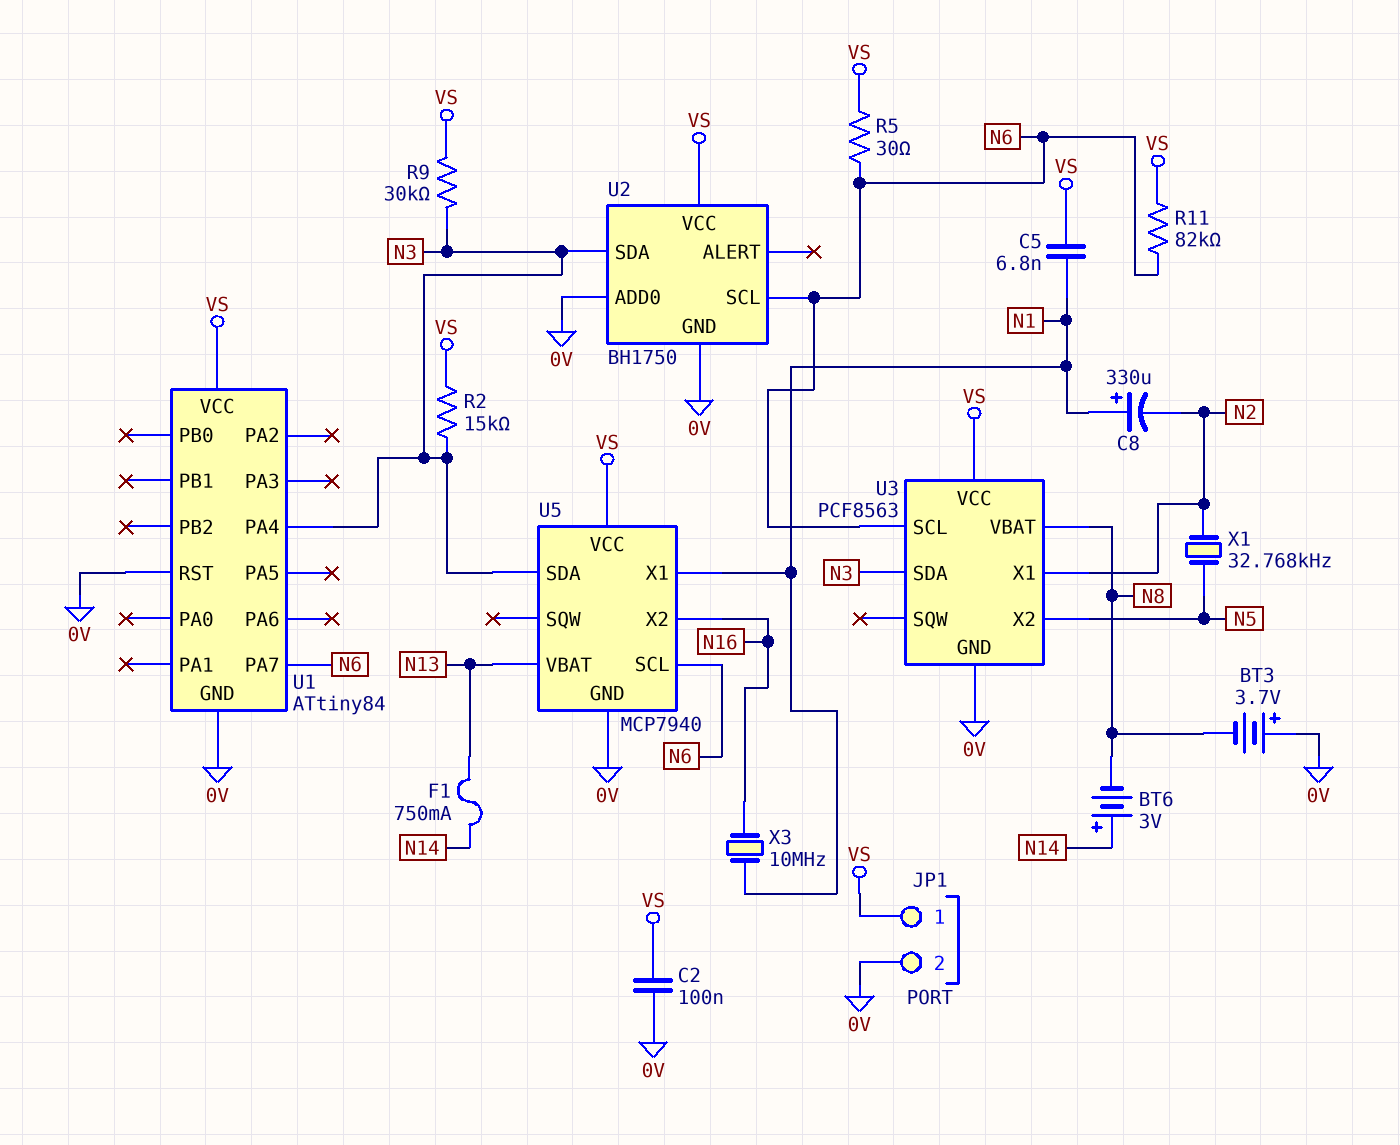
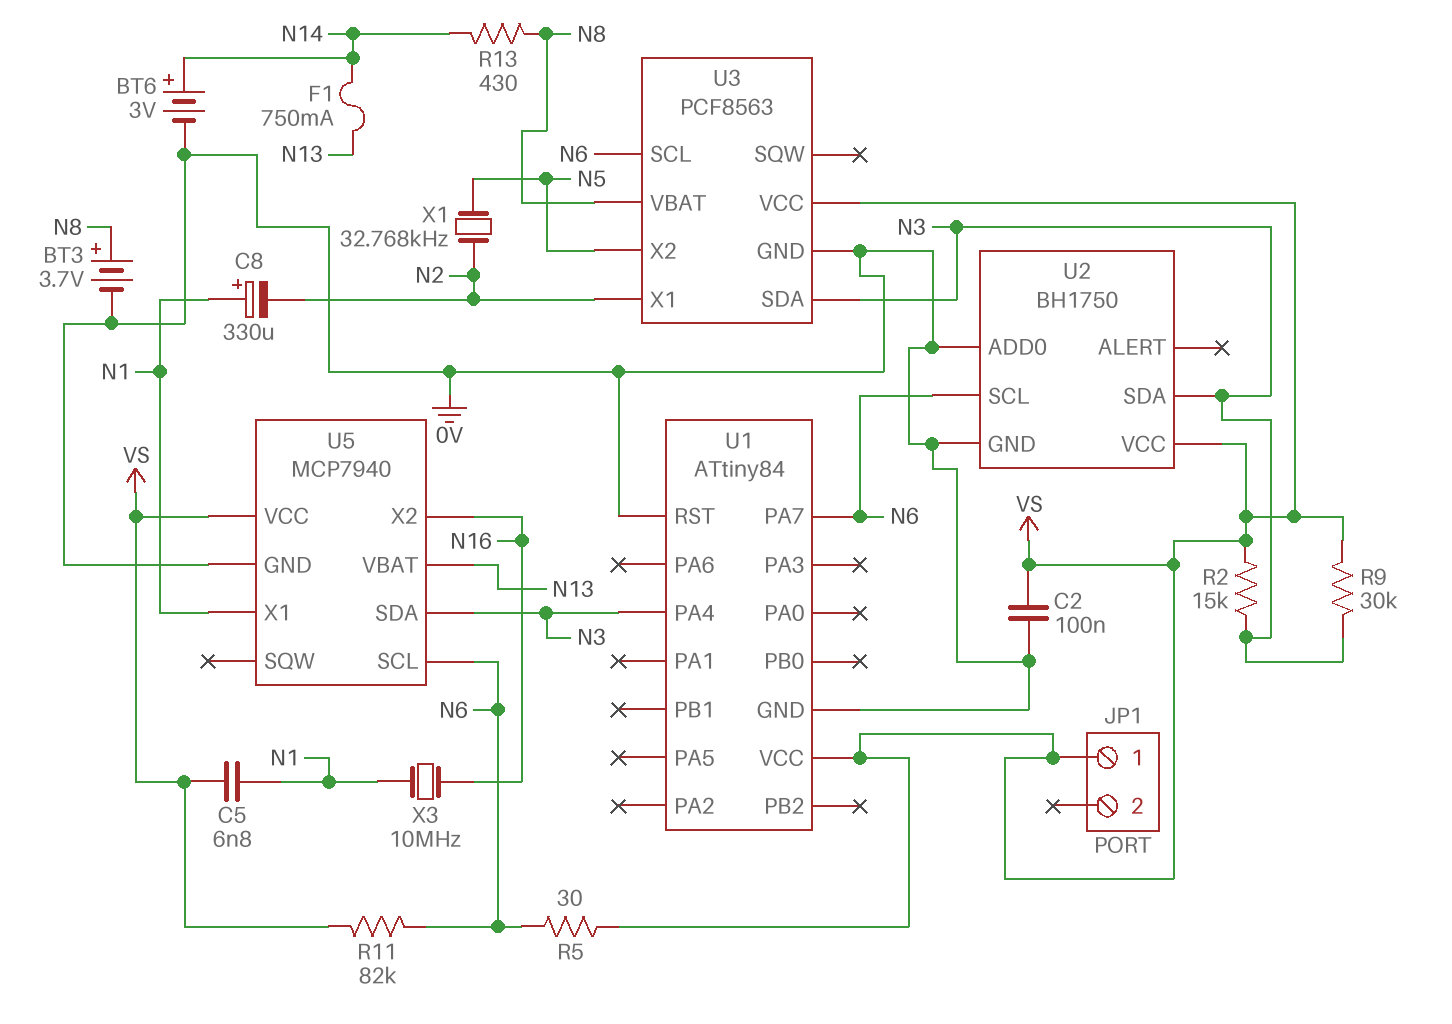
BT3: 3.7V (plus 0V, minus N8) -> 3.7V (plus N8, minus 0V)
BT6: 3V (plus N14, minus N8) -> 3V (plus N14, minus 0V)
JP1 pin 2: 0V -> none
R13: none -> 430 (N8, N14)

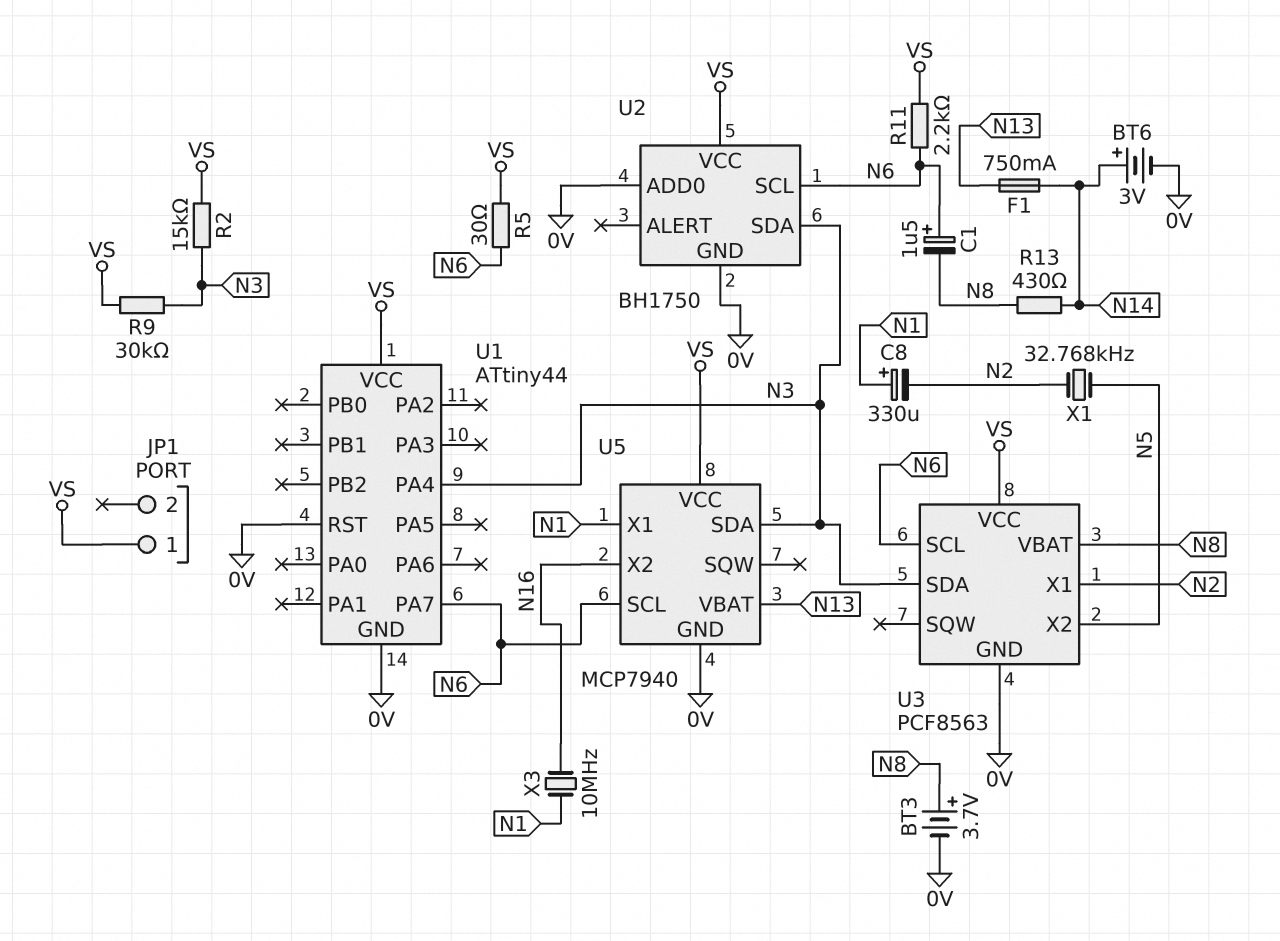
C1: none -> 1.5uF (plus N6, minus N8)
C2: 100nF (0V, VS) -> none
C5: 6.8nF (N1, VS) -> none
R11: 82k (N6, VS) -> 2.2k (N6, VS)
U1: ATtiny84 -> ATtiny44

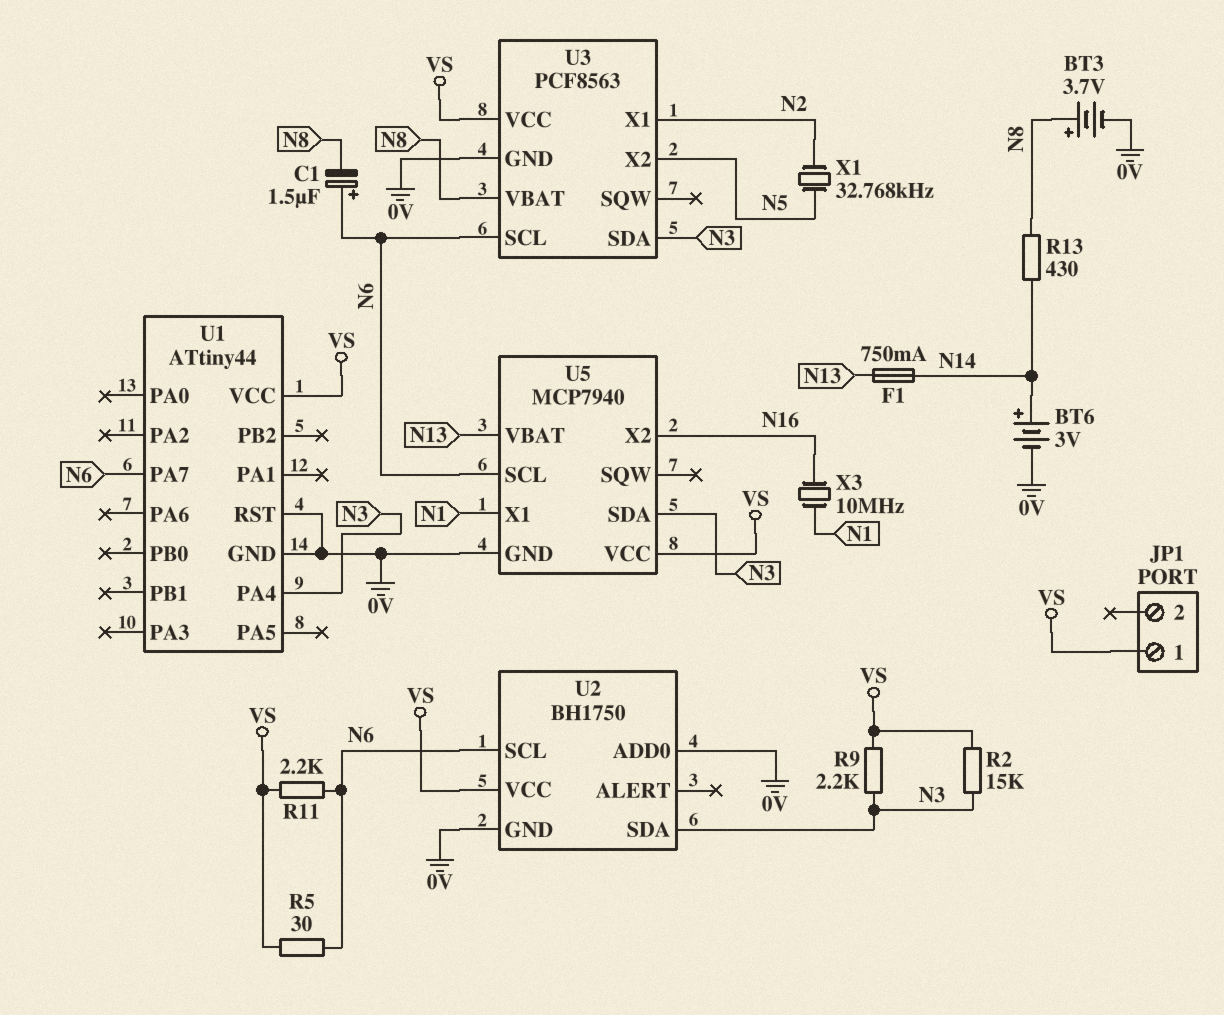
C8: 330uF (plus N1, minus N2) -> none
R9: 30k (N3, VS) -> 2.2k (N3, VS)

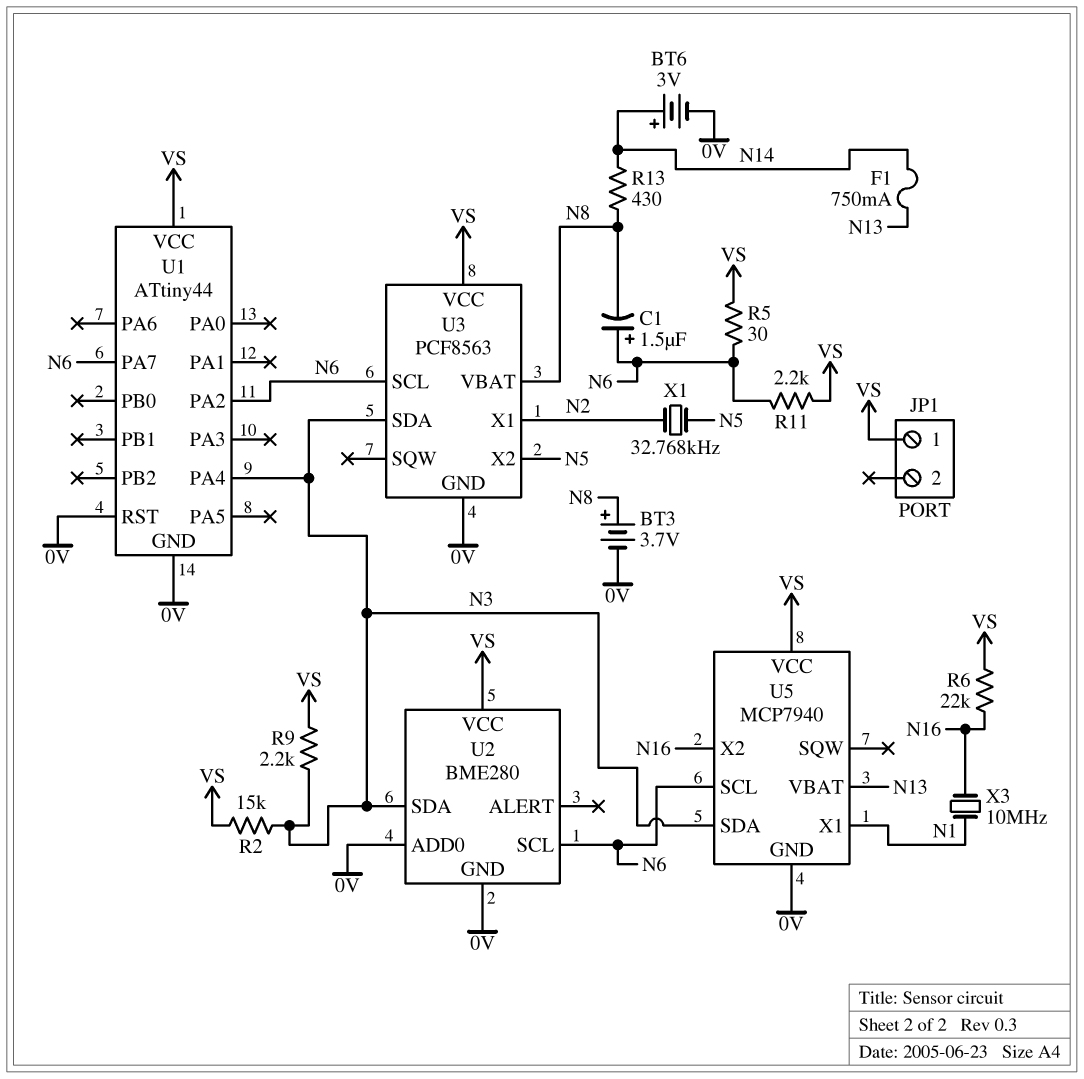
R6: none -> 22k (N16, VS)
U1 pin PA2: none -> N6
U2: BH1750 -> BME280

